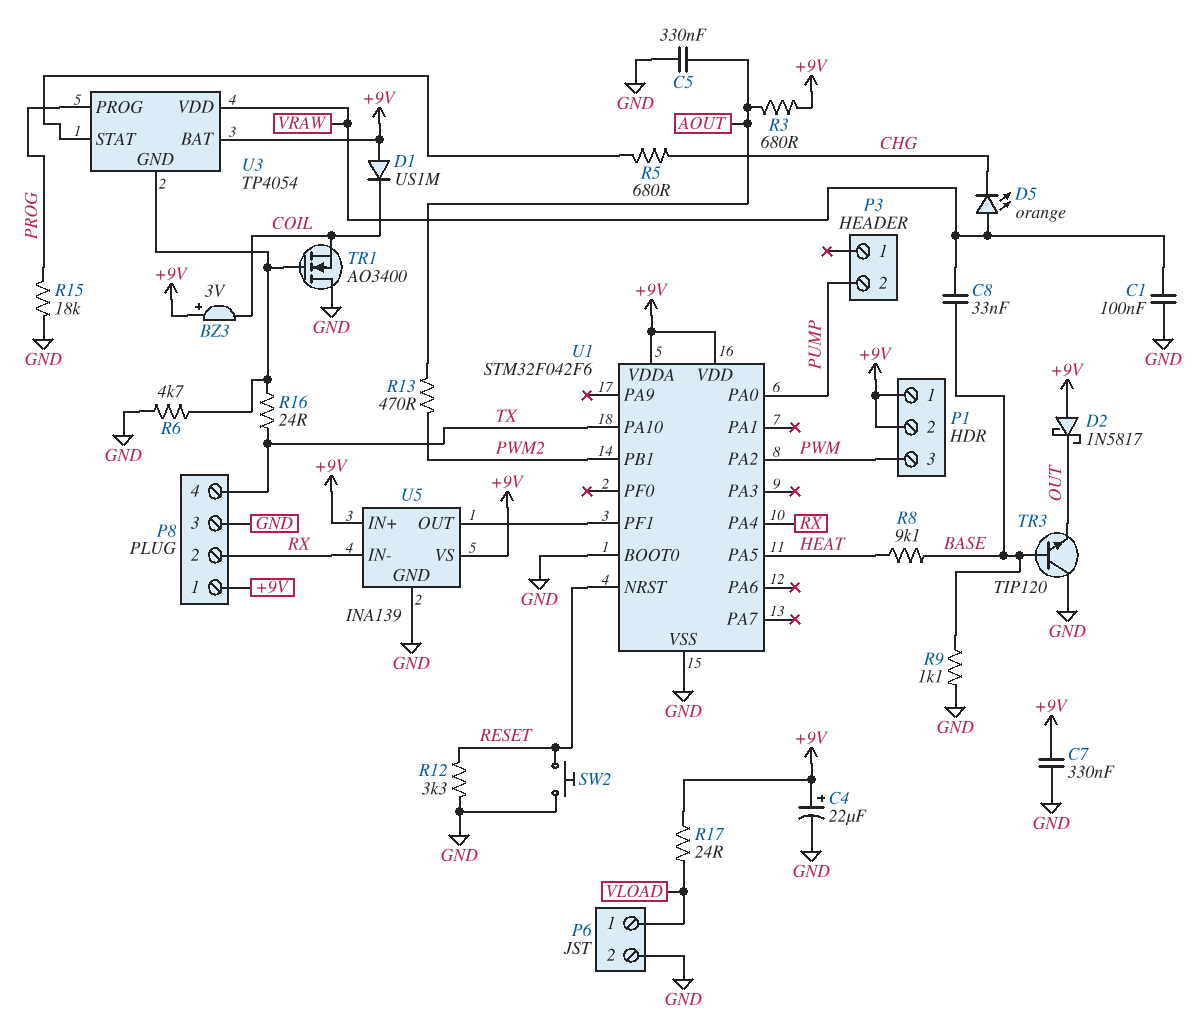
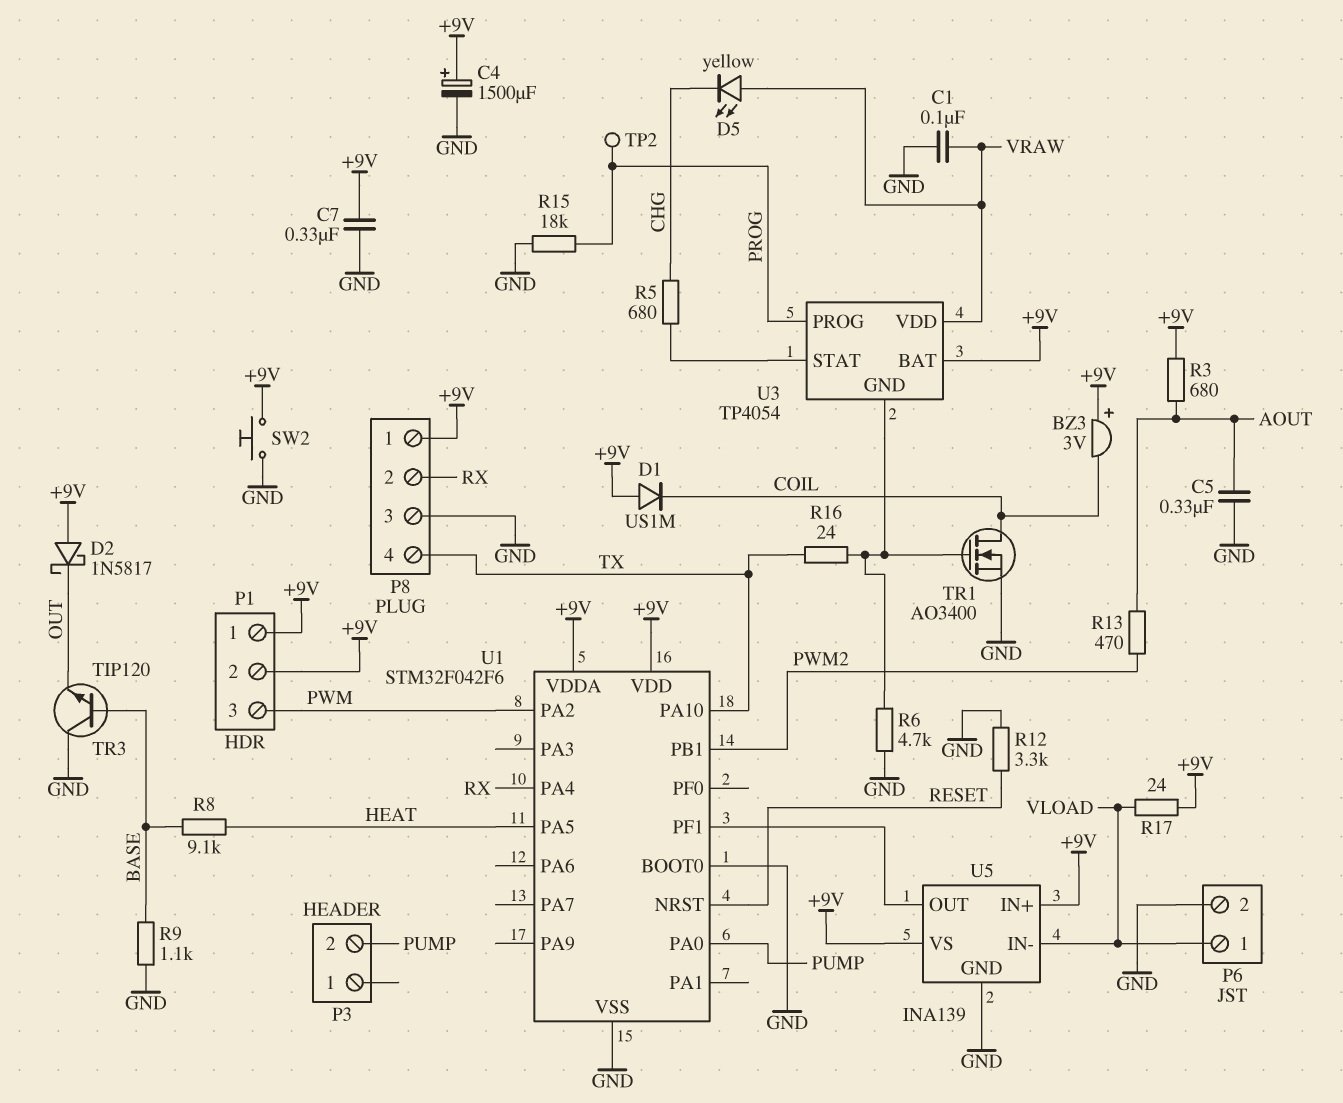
C4: 22uF (plus +9V, minus GND) -> 1500uF (plus +9V, minus GND)
C8: 33nF (BASE, VRAW) -> none
D5: LED orange (A VRAW, K CHG) -> LED yellow (A VRAW, K CHG)
SW2: button (GND, RESET) -> button (+9V, GND)
TP2: none -> test point (PROG)
TR1: NMOS AO3400 (G U3/GND, D GND, S COIL) -> NMOS AO3400 (G U3/GND, D COIL, S GND)
U5 pin IN-: RX -> VLOAD

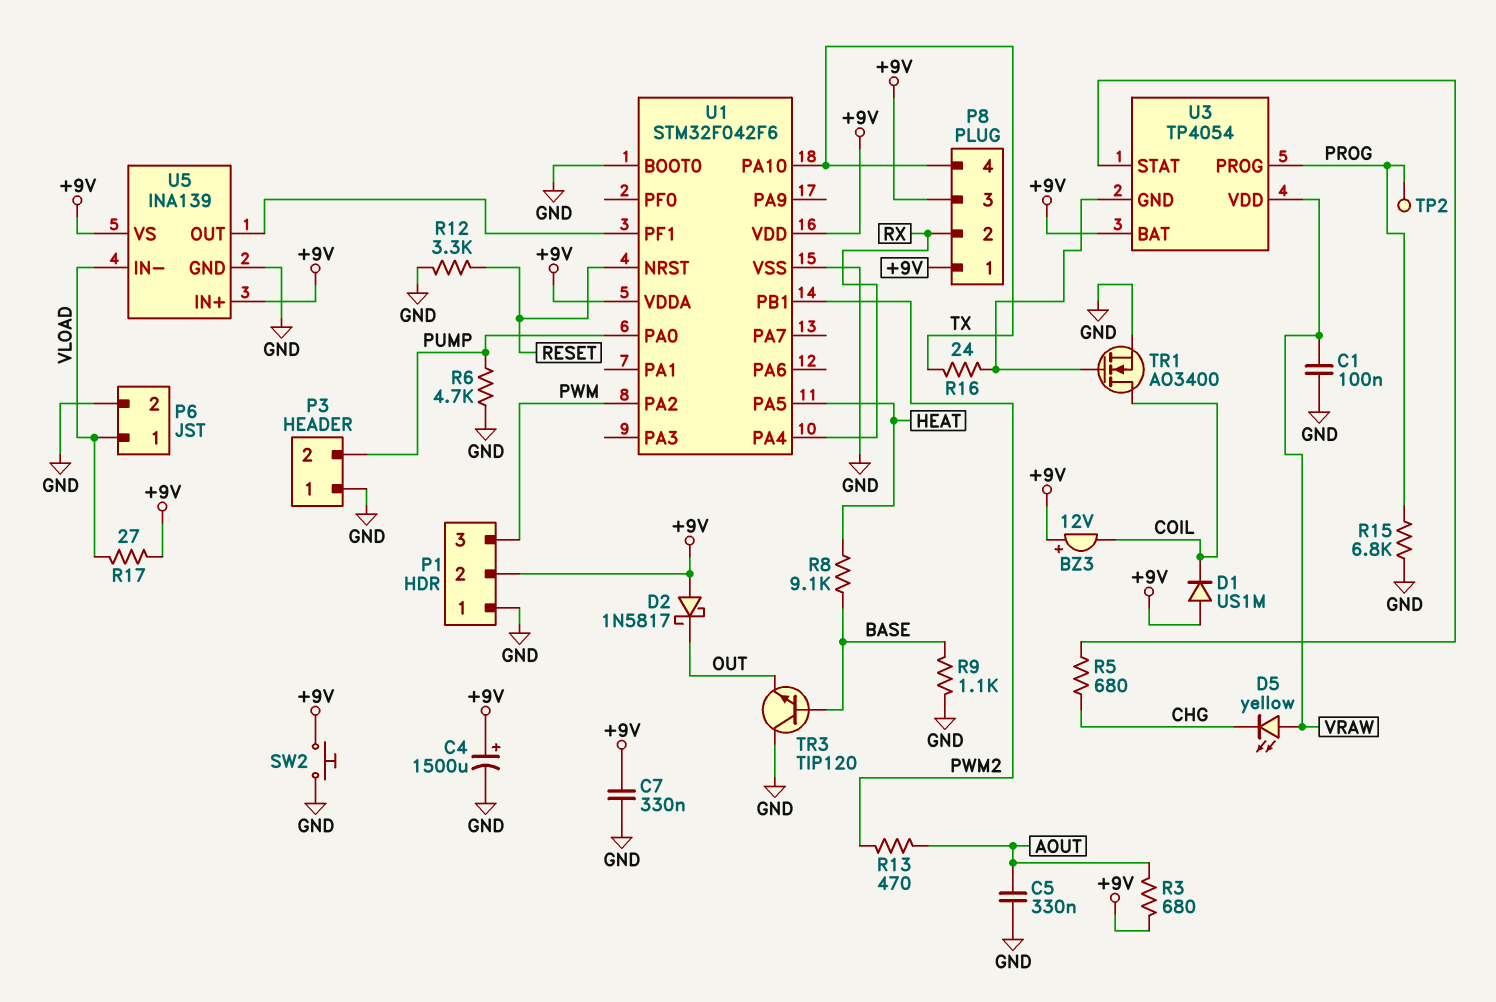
BZ3: buzzer 3V (plus +9V, minus COIL) -> buzzer 12V (plus +9V, minus COIL)
P1 pin 1: +9V -> GND
P3 pin 1: none -> GND
P8 pin 3: GND -> +9V
R6: 4.7k (GND, U3/GND) -> 4.7k (GND, PUMP)
R15: 18k (GND, PROG) -> 6.8k (GND, PROG)
R17: 24 (+9V, VLOAD) -> 27 (+9V, VLOAD)

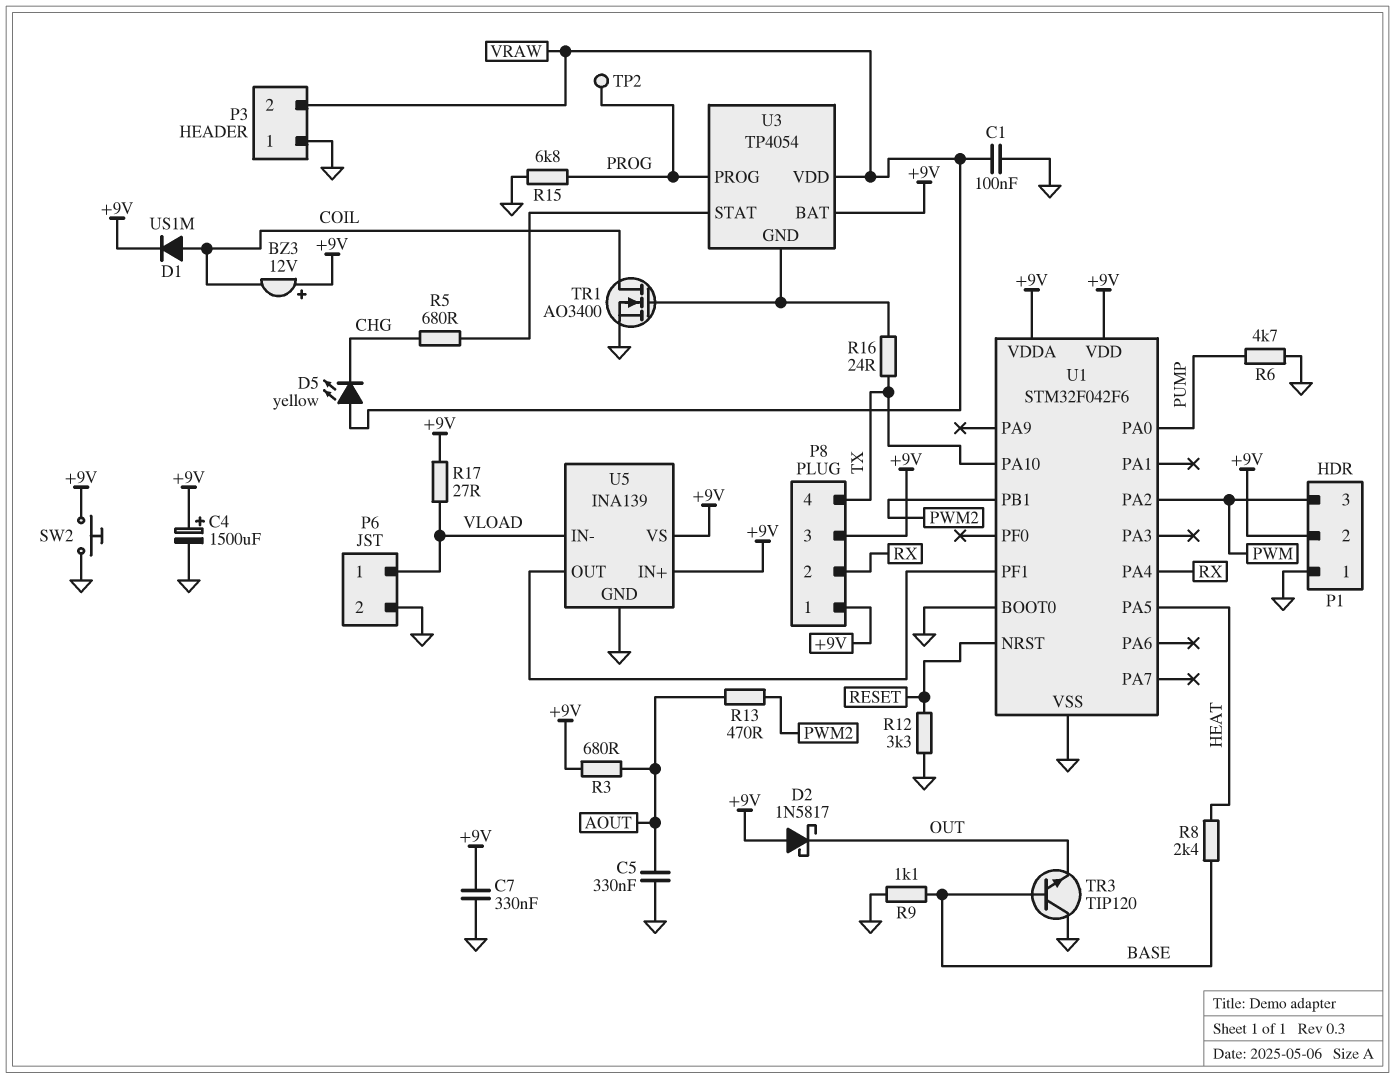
D1: diode US1M (A +9V, K COIL) -> diode US1M (A COIL, K +9V)
P3 pin 2: PUMP -> VRAW
R8: 9.1k (BASE, HEAT) -> 2.4k (BASE, HEAT)

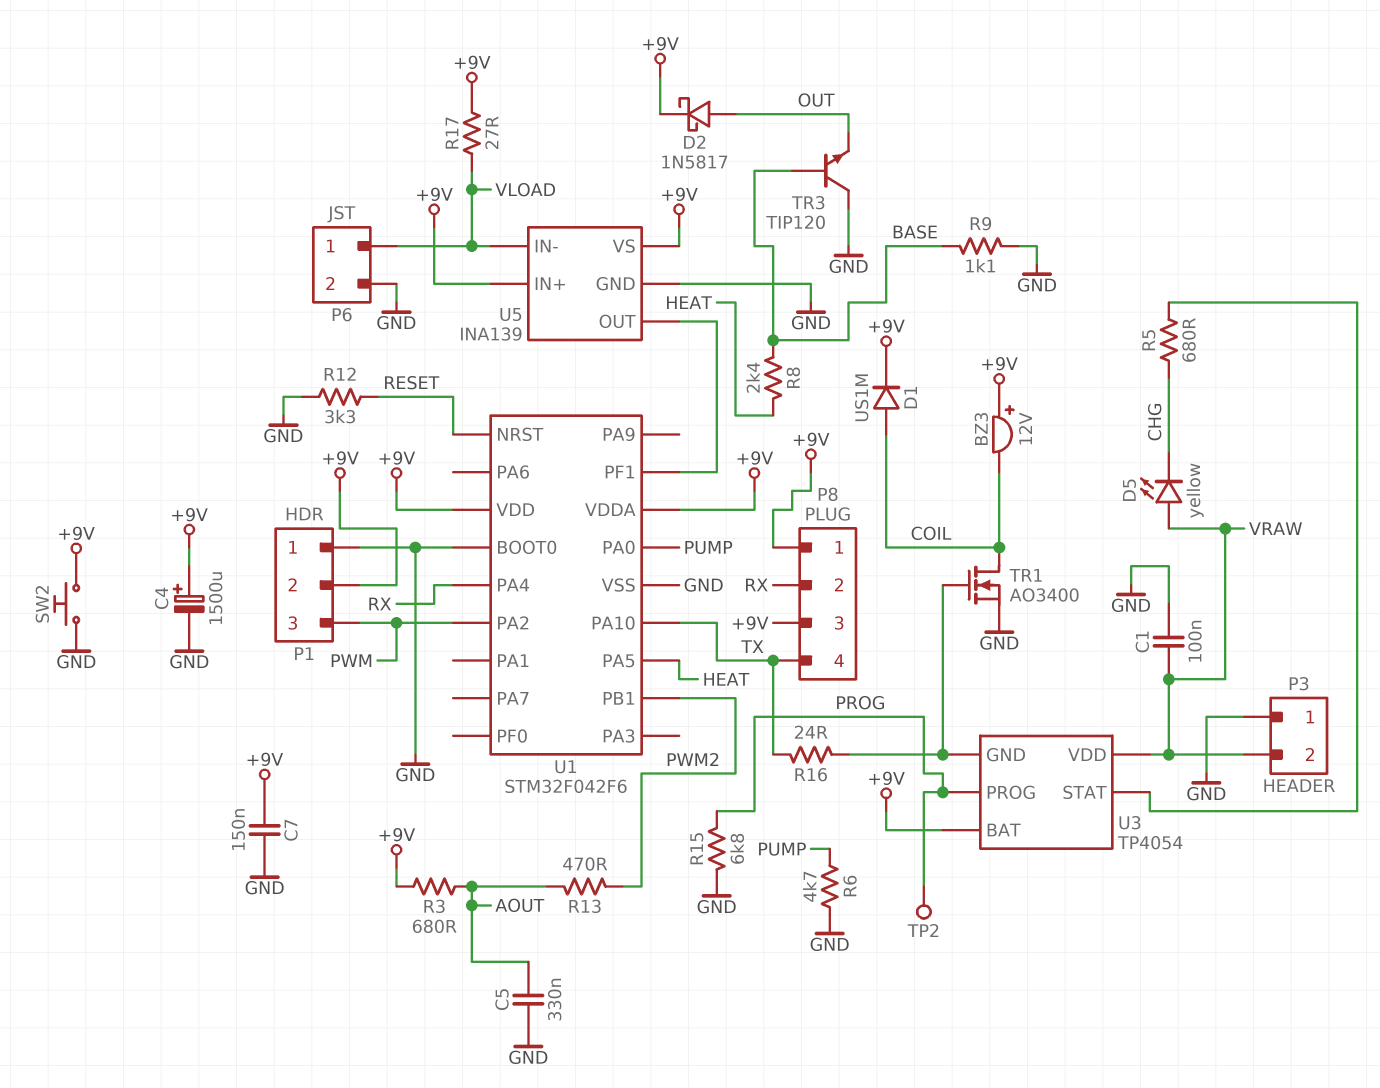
C7: 330nF (+9V, GND) -> 150nF (+9V, GND)
D2: schottky 1N5817 (A +9V, K OUT) -> schottky 1N5817 (A OUT, K +9V)

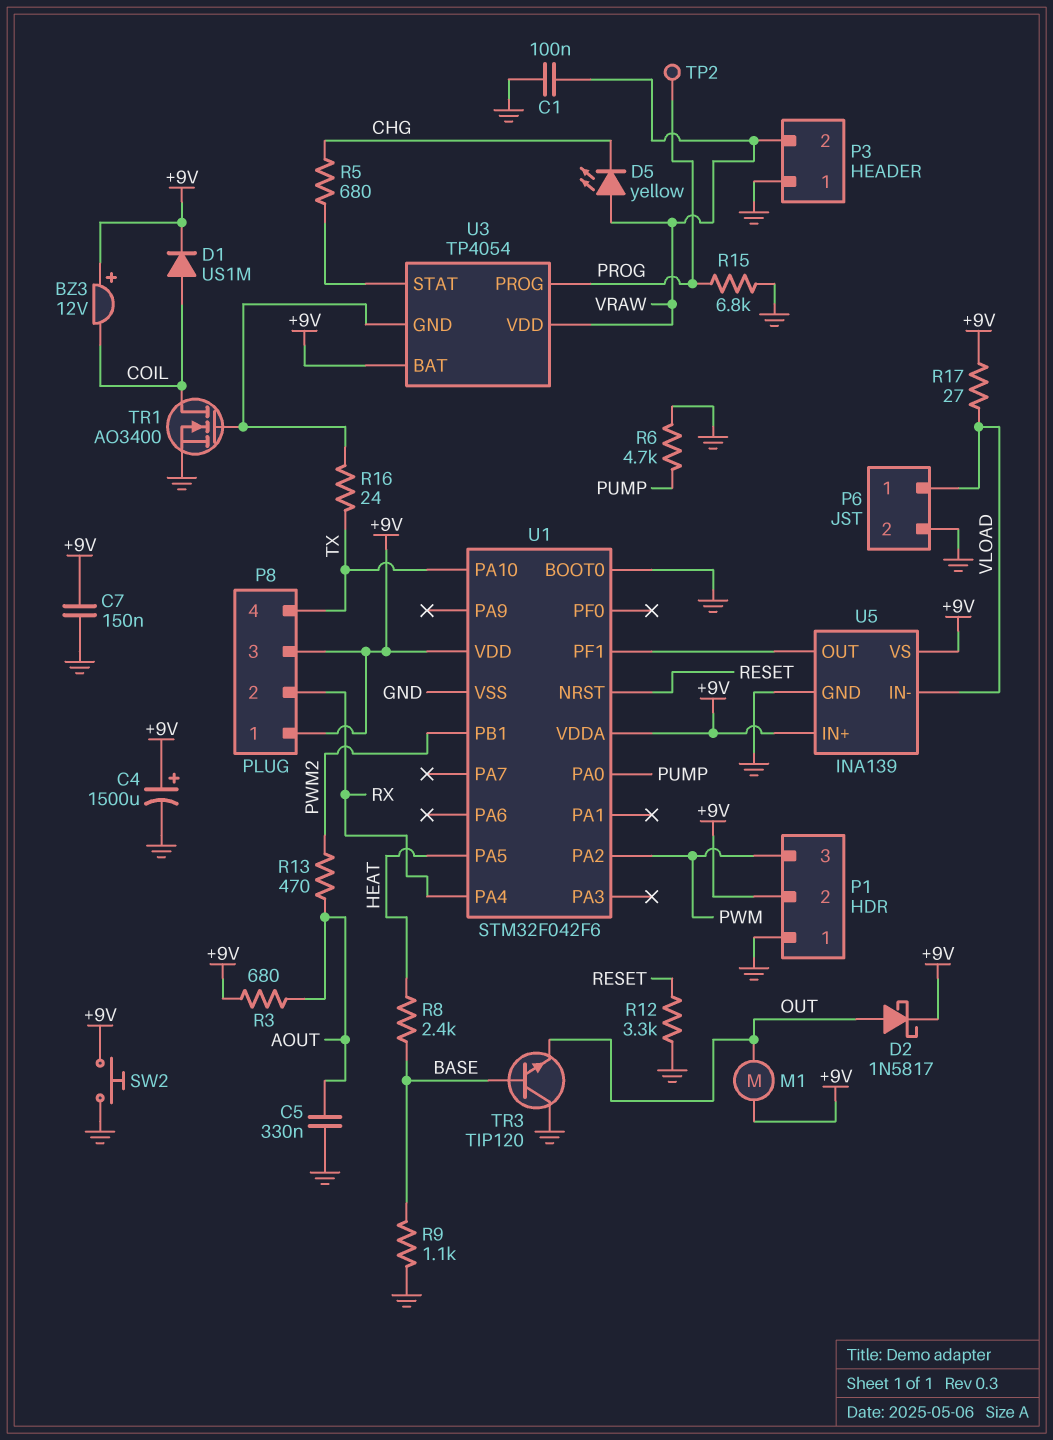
M1: none -> motor (+9V, OUT)

